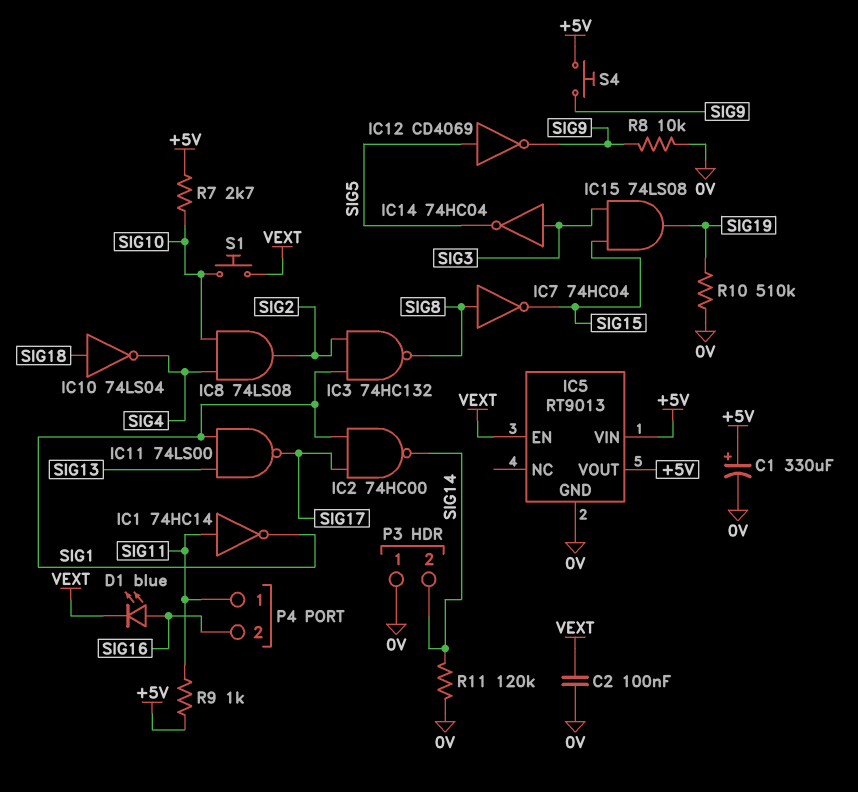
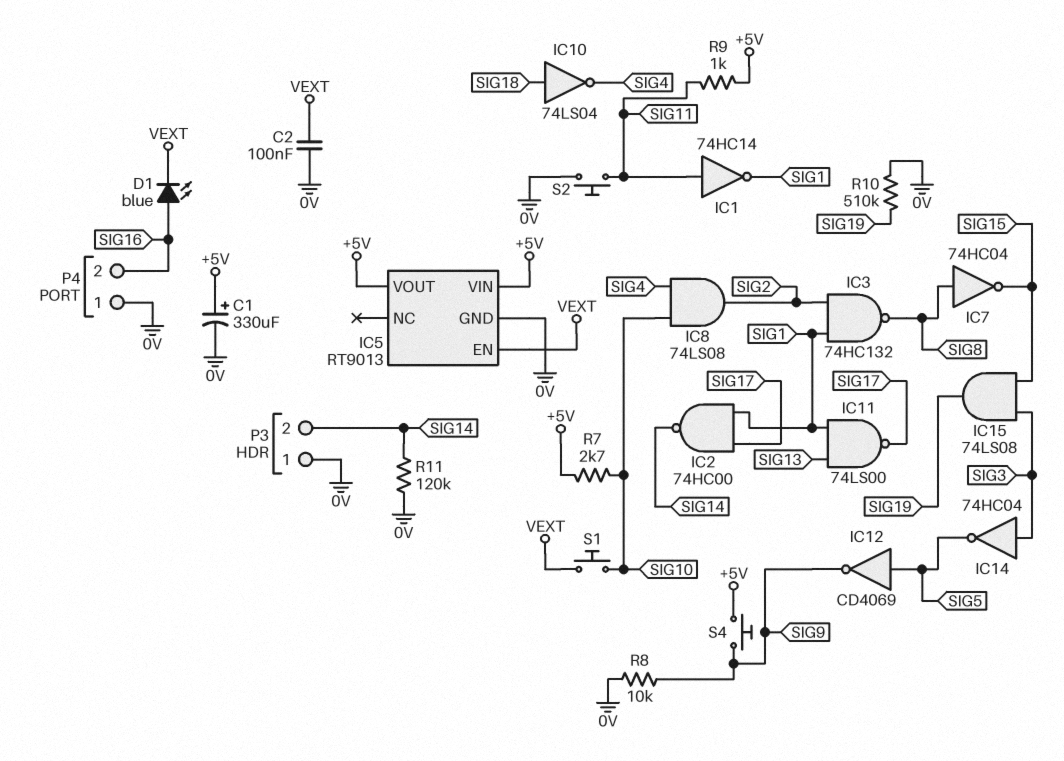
P4 pin 1: SIG11 -> 0V
S2: none -> button (0V, SIG11)

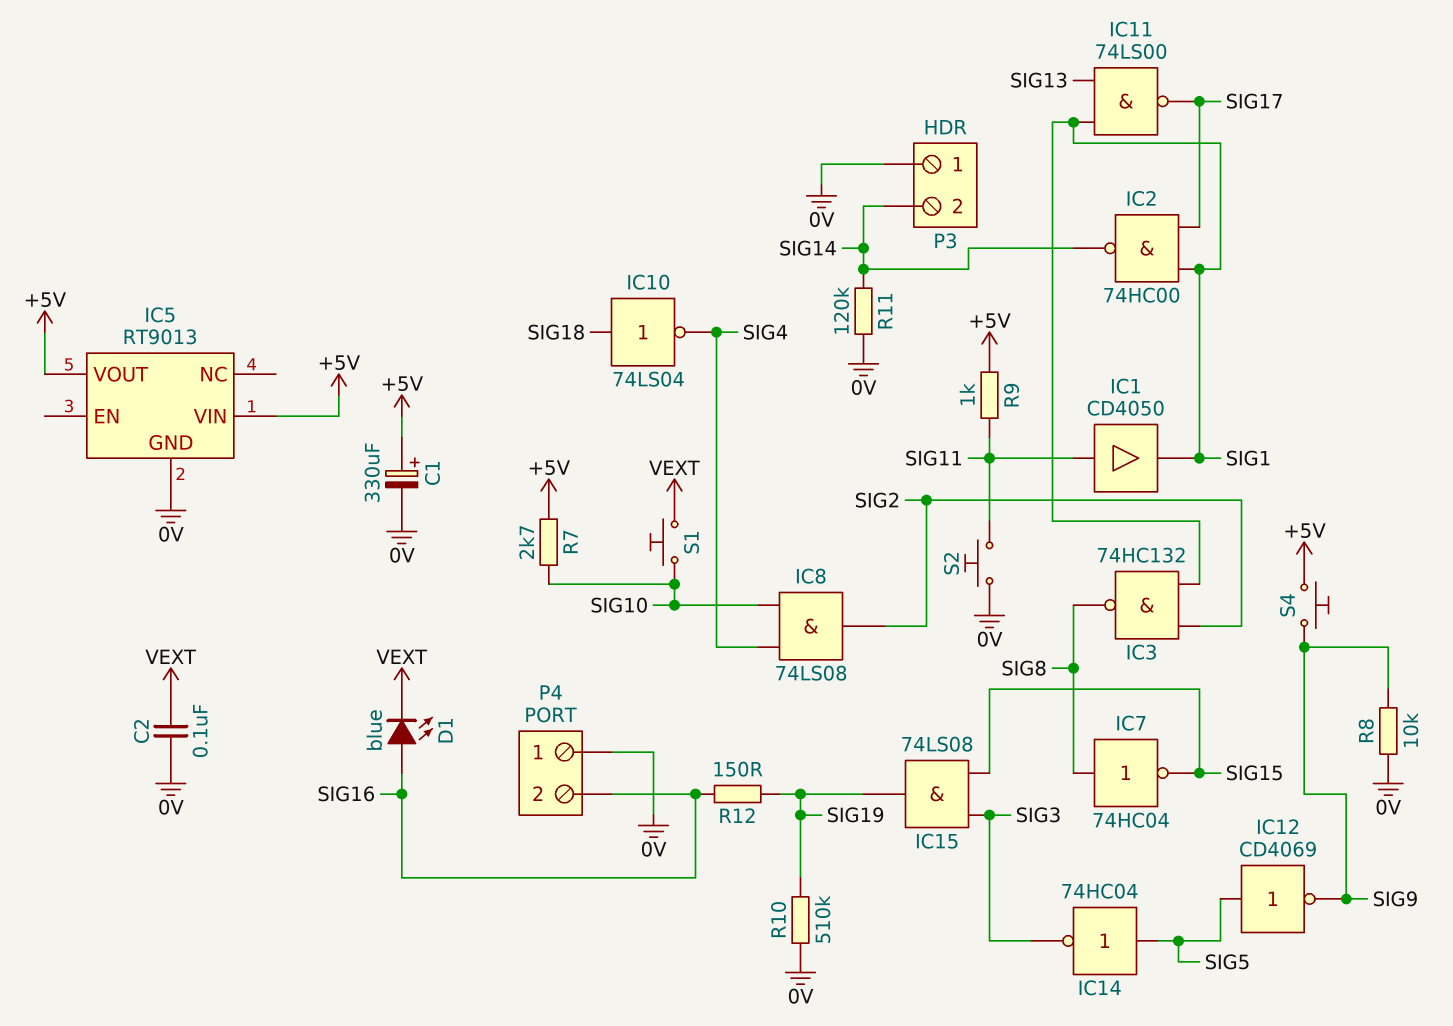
IC1: NOT 74HC14 (in SIG11, out SIG1) -> buffer CD4050 (in SIG11, out SIG1)
IC5 pin EN: VEXT -> none
IC14: NOT 74HC04 (in SIG3, out SIG5) -> NOT 74HC04 (in SIG5, out SIG3)
R12: none -> 150 (SIG16, SIG19)

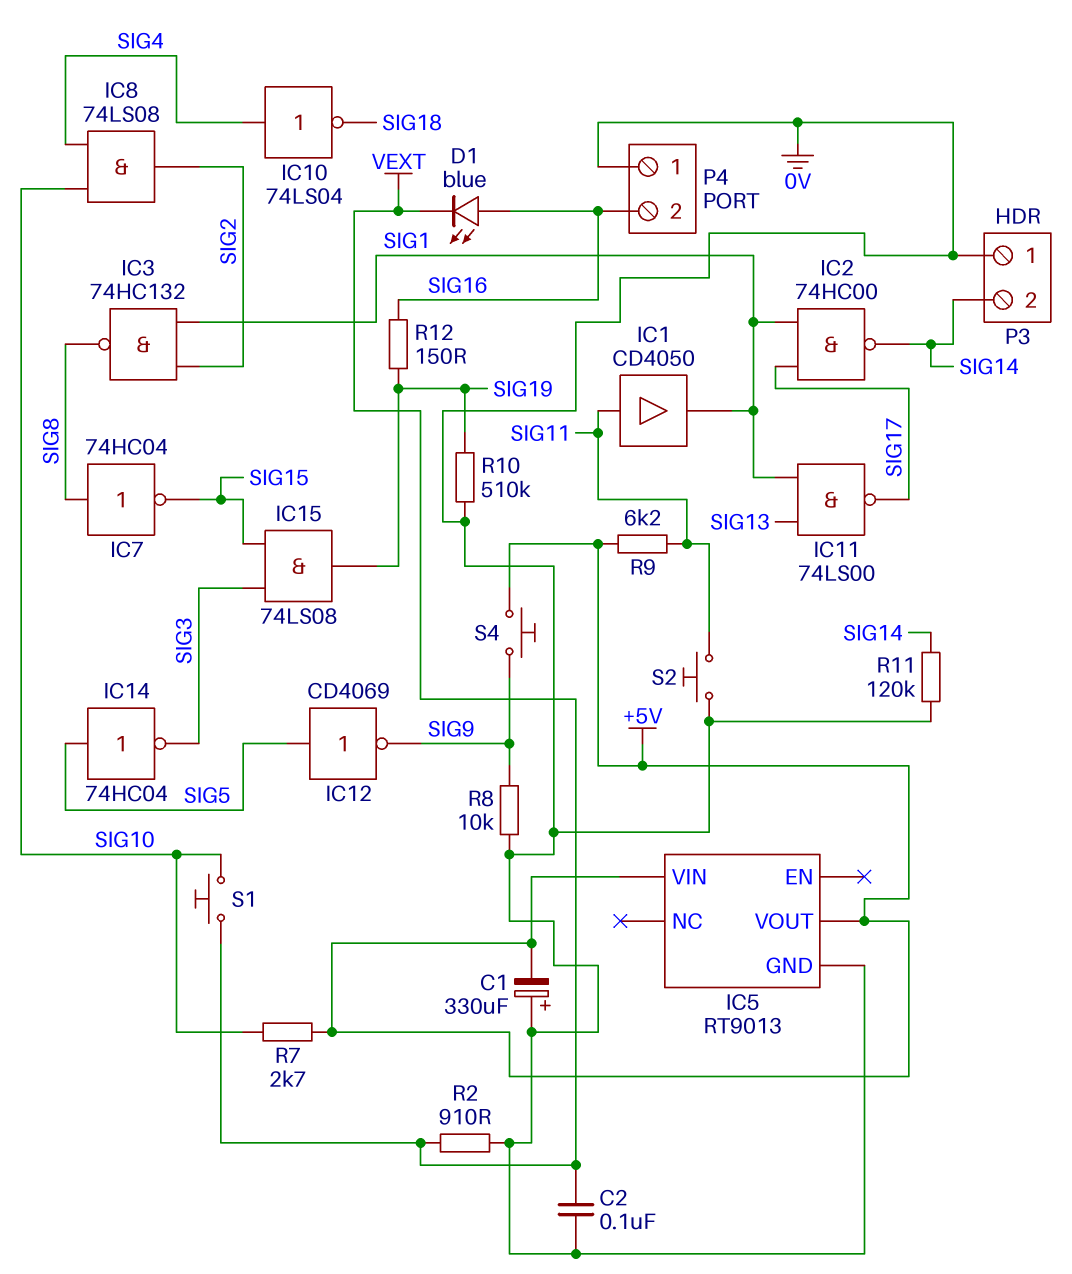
C1: 330uF (plus +5V, minus 0V) -> 330uF (plus 0V, minus +5V)
IC10: NOT 74LS04 (in SIG18, out SIG4) -> NOT 74LS04 (in SIG4, out SIG18)
R2: none -> 910 (0V, VEXT)
R9: 1k (+5V, SIG11) -> 6.2k (+5V, SIG11)

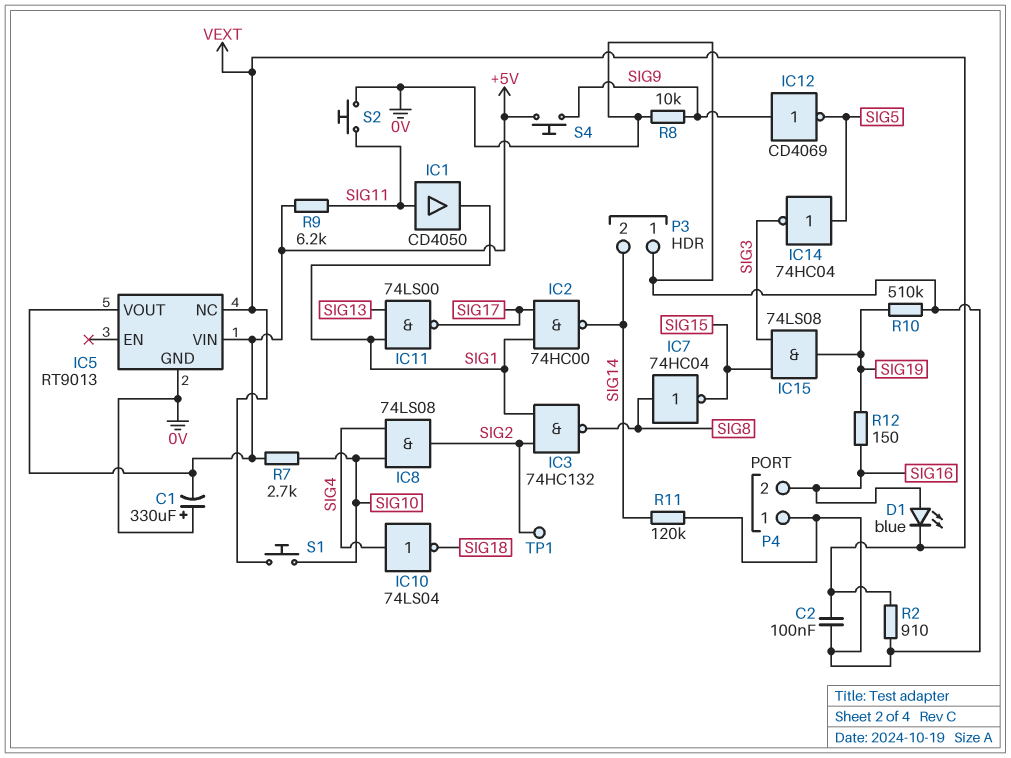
IC5 pin NC: none -> VEXT
IC12: NOT CD4069 (in SIG5, out SIG9) -> NOT CD4069 (in SIG9, out SIG5)
TP1: none -> test point (SIG2)

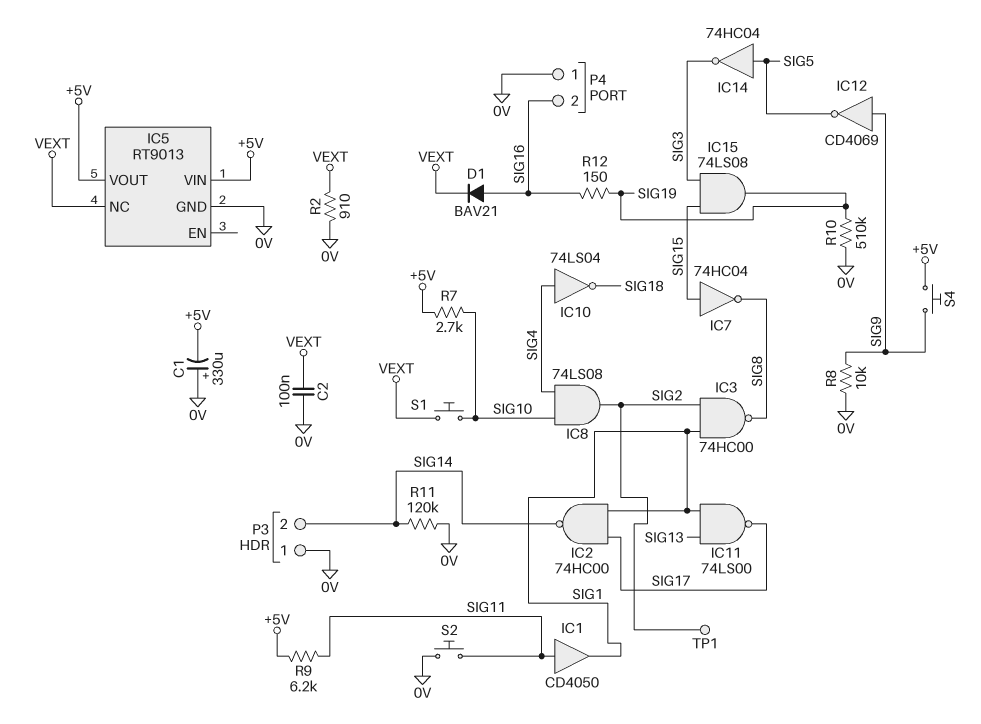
D1: LED blue (A SIG16, K VEXT) -> diode BAV21 (A SIG16, K VEXT)
IC3: NAND 74HC132 (in SIG1, in SIG2, out SIG8) -> NAND 74HC00 (in SIG1, in SIG2, out SIG8)
IC7: NOT 74HC04 (in SIG8, out SIG15) -> NOT 74HC04 (in SIG15, out SIG8)

